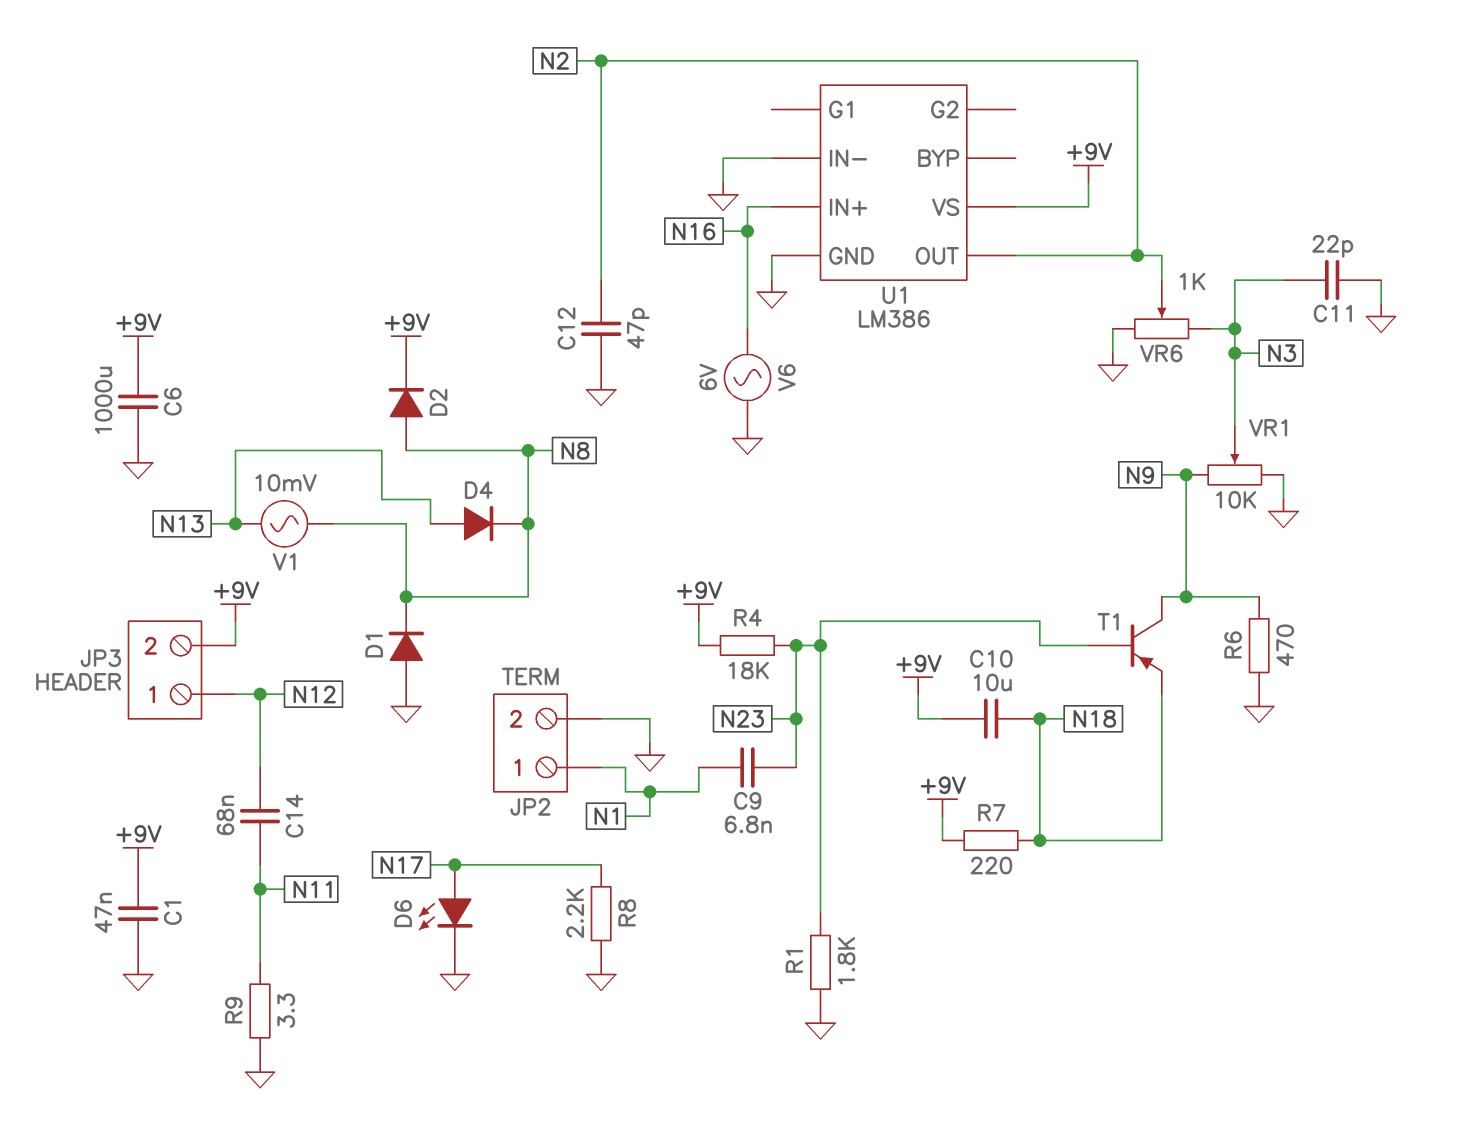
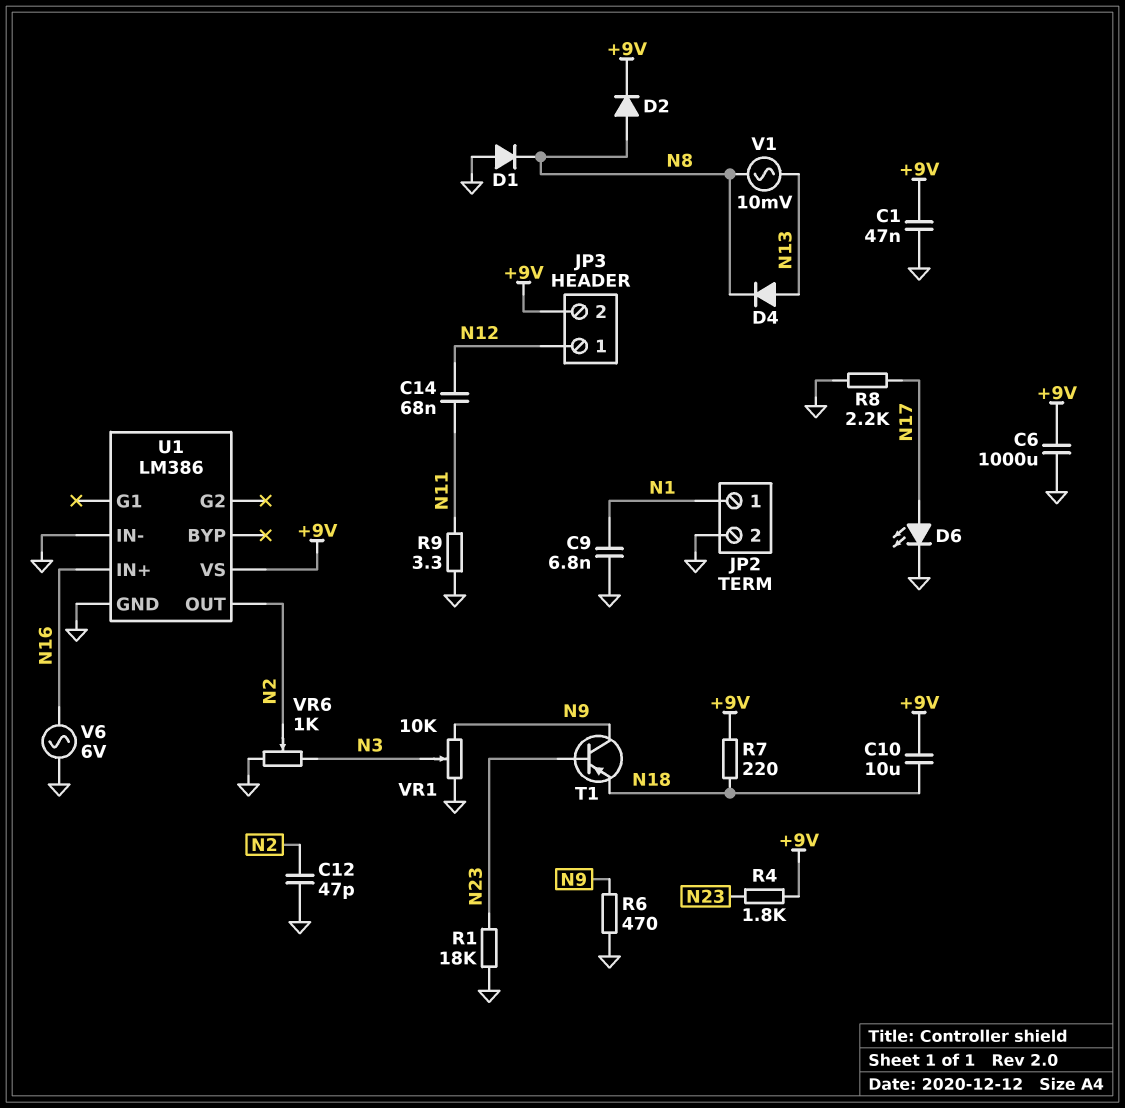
C9: 6.8nF (N1, N23) -> 6.8nF (GND, N1)
C11: 22pF (GND, N3) -> none
R1: 1.8k (GND, N23) -> 18k (GND, N23)
R4: 18k (+9V, N23) -> 1.8k (+9V, N23)

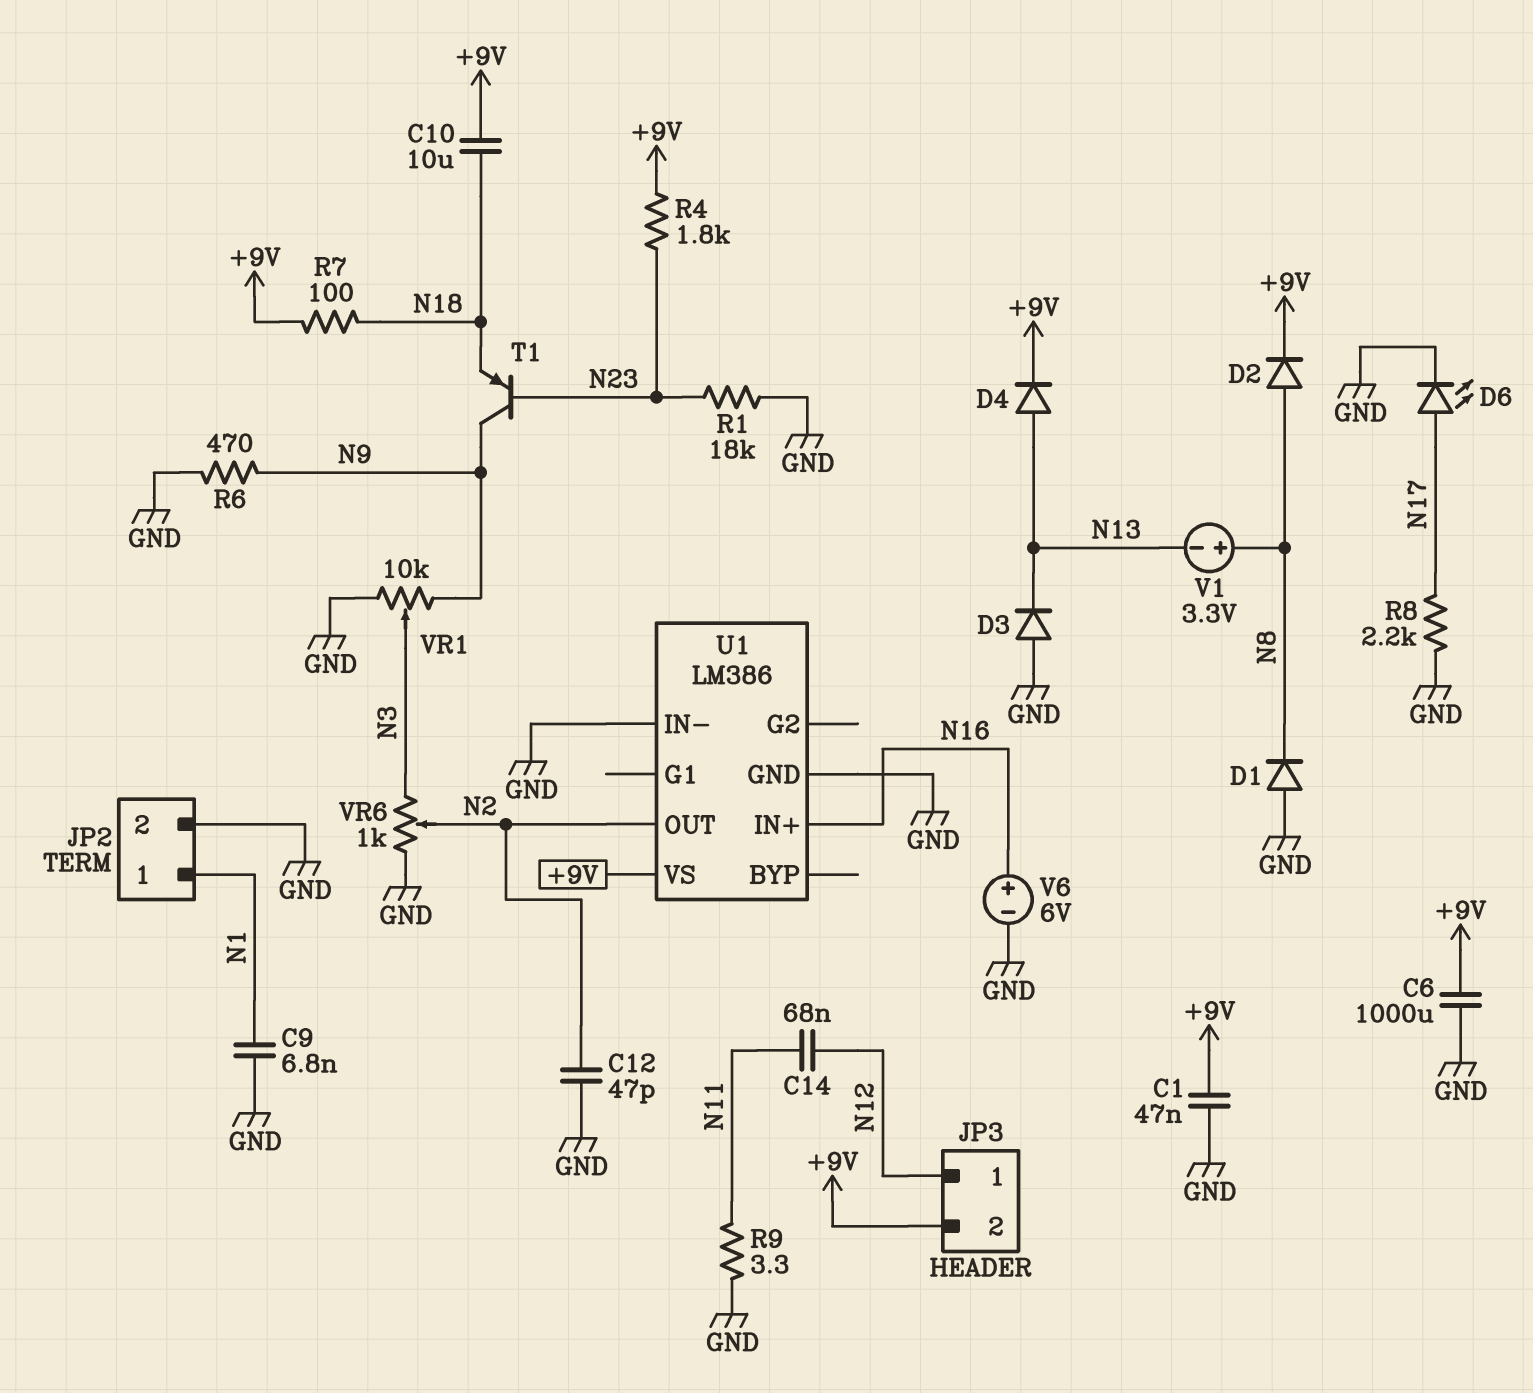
D3: none -> diode (A GND, K N13)
D4: diode (A N13, K N8) -> diode (A N13, K +9V)
R7: 220 (+9V, N18) -> 100 (+9V, N18)
V1: AC 10mV (N8, N13) -> 3.3V (plus N8, minus N13)
V6: AC 6V (GND, N16) -> 6V (plus N16, minus GND)

